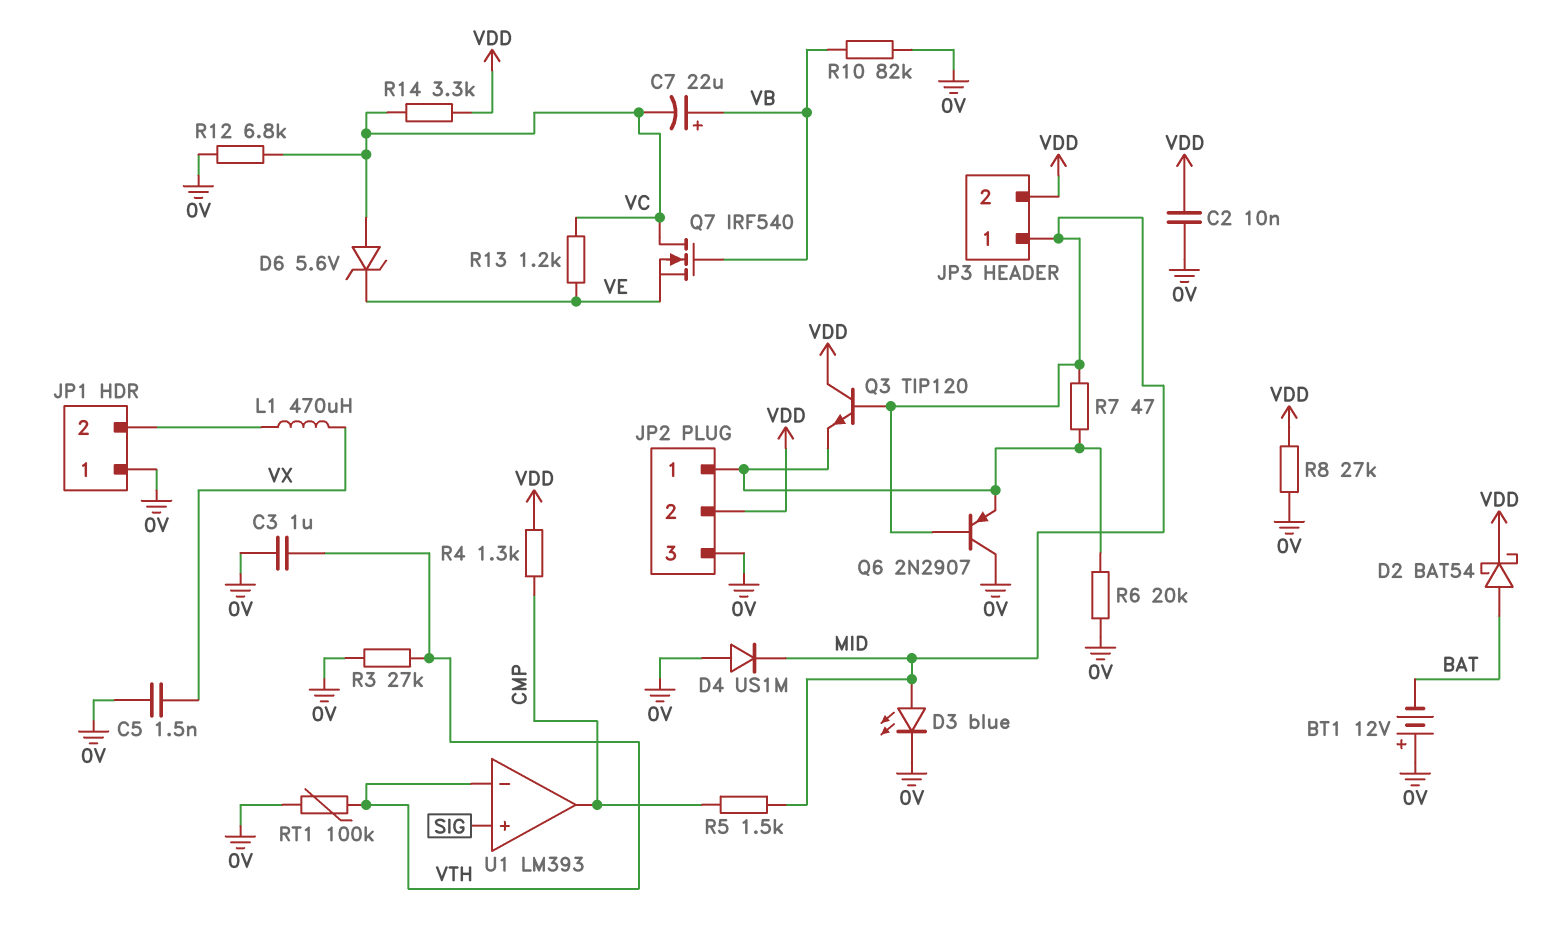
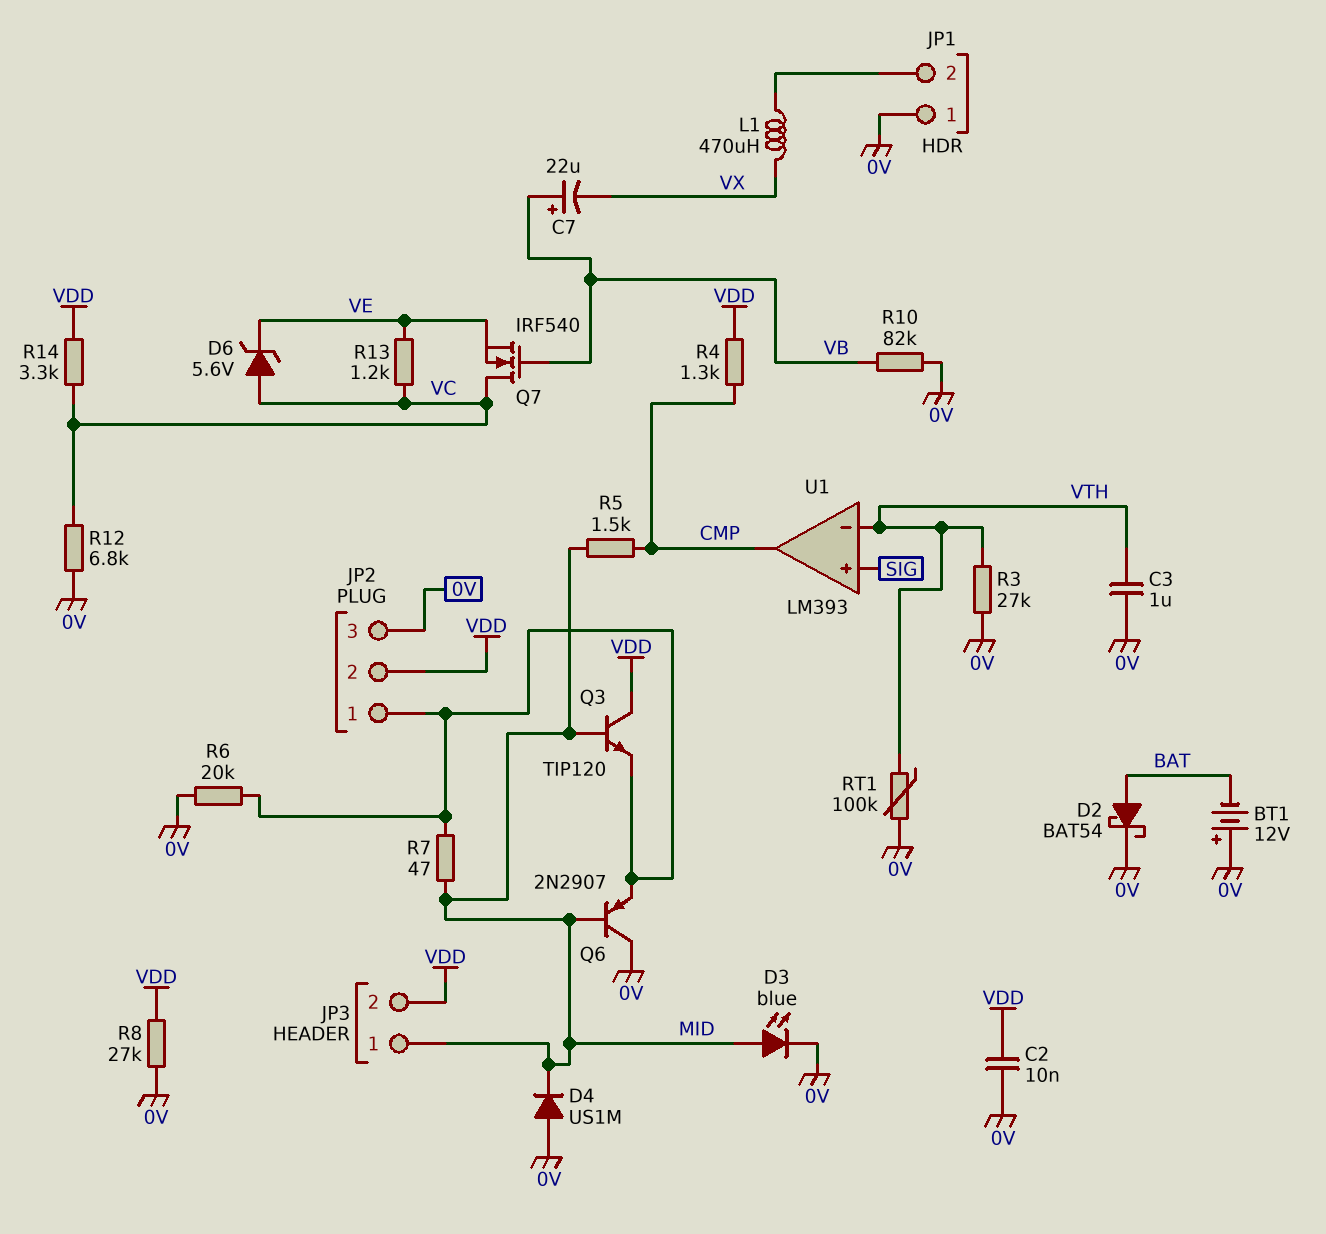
C5: 1.5nF (0V, VX) -> none
C7: 22uF (plus VB, minus VC) -> 22uF (plus VB, minus VX)
D2: schottky BAT54 (A BAT, K VDD) -> schottky BAT54 (A BAT, K 0V)

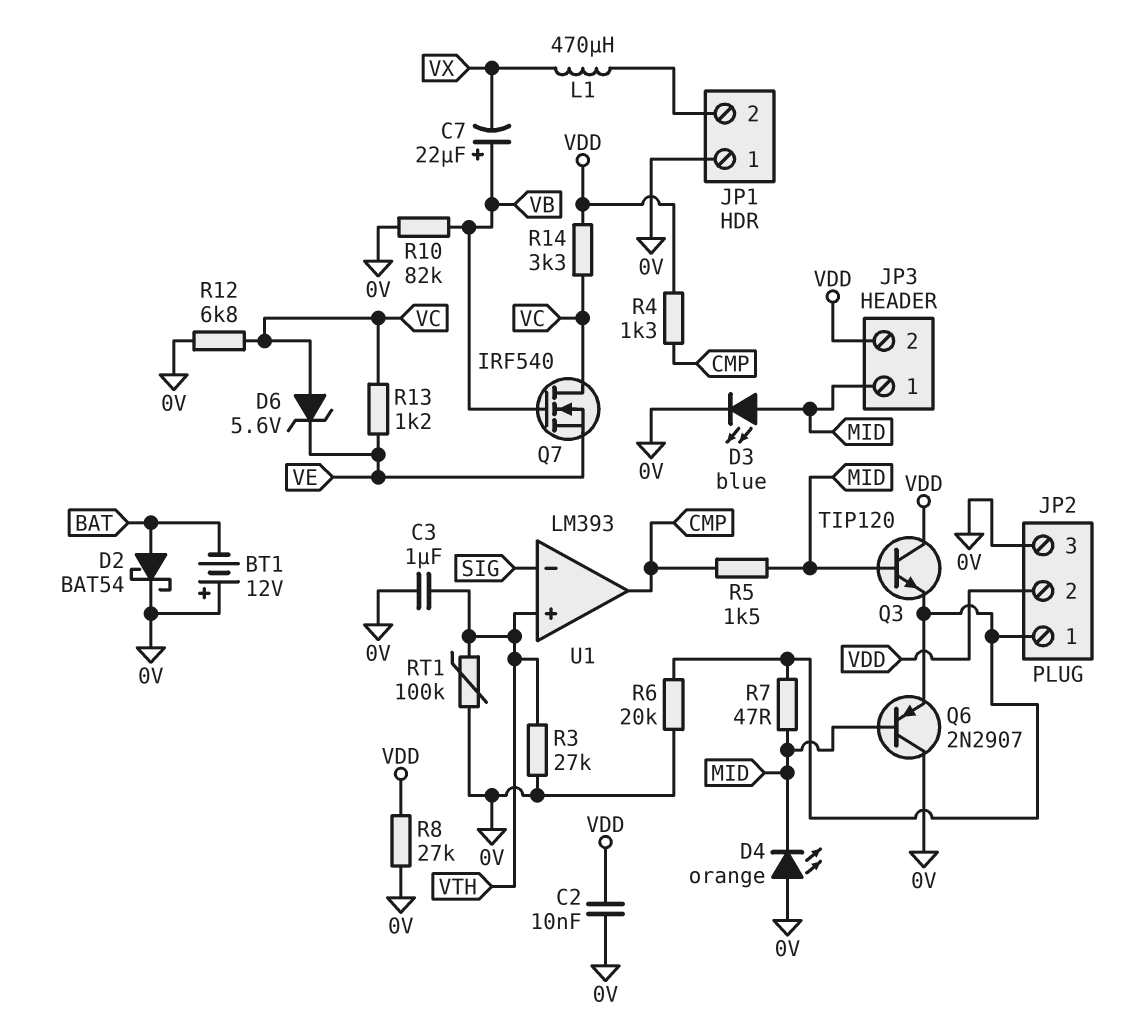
D4: diode US1M (A 0V, K MID) -> LED orange (A 0V, K MID)
U1 pin in+: SIG -> VTH
U1 pin in-: VTH -> SIG

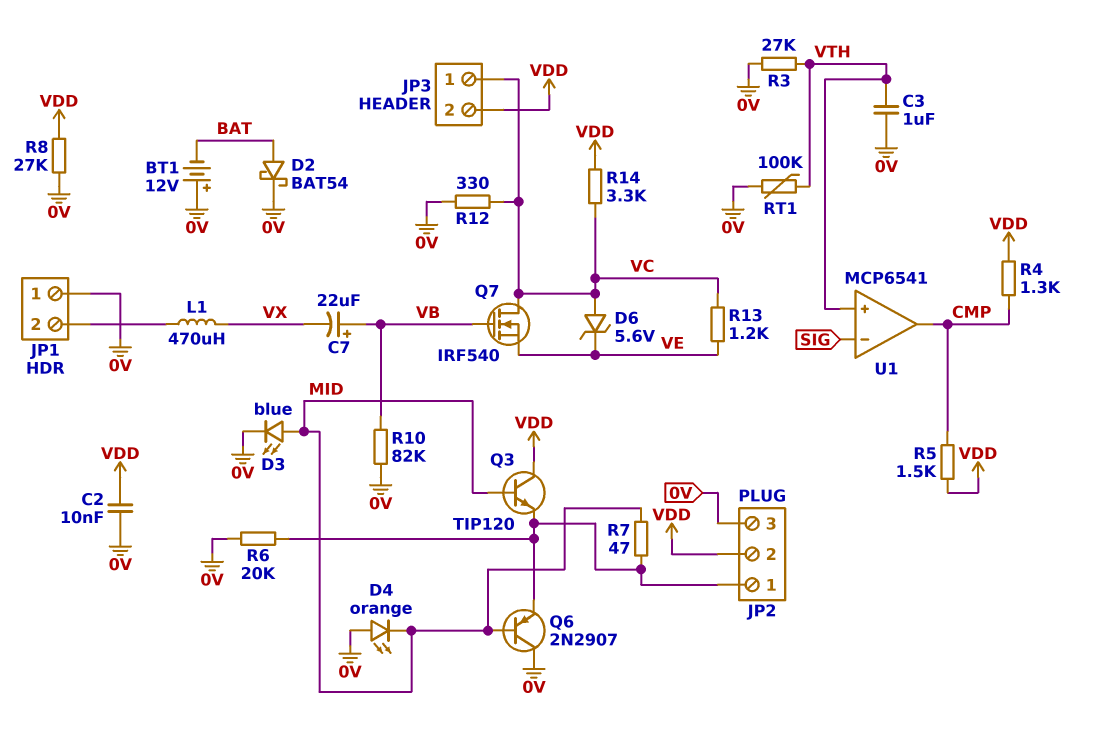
JP3 pin 1: MID -> VC
R5: 1.5k (CMP, MID) -> 1.5k (CMP, VDD)
R12: 6.8k (0V, VC) -> 330 (0V, VC)
U1: LM393 -> MCP6541

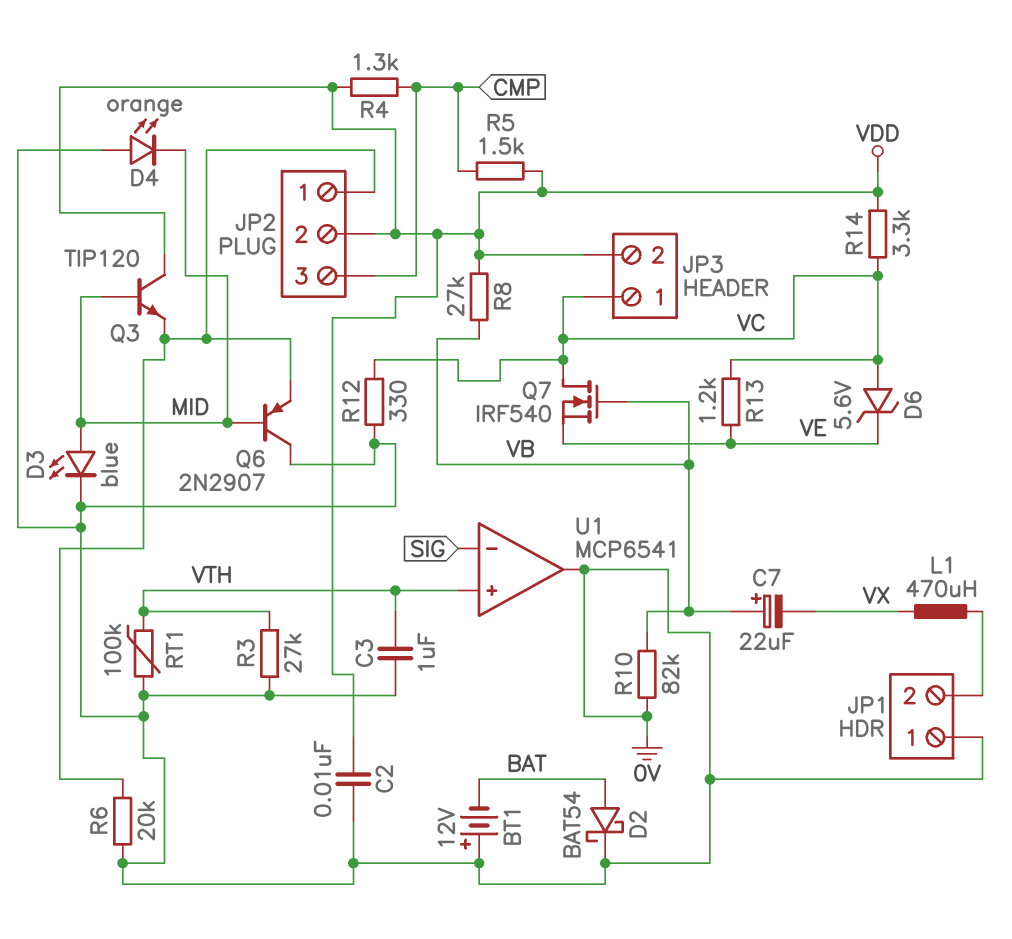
JP2 pin 3: 0V -> CMP
R7: 47 (JP2/1, MID) -> none
R8: 27k (0V, VDD) -> 27k (VB, VDD)
U1 pin out: CMP -> 0V

